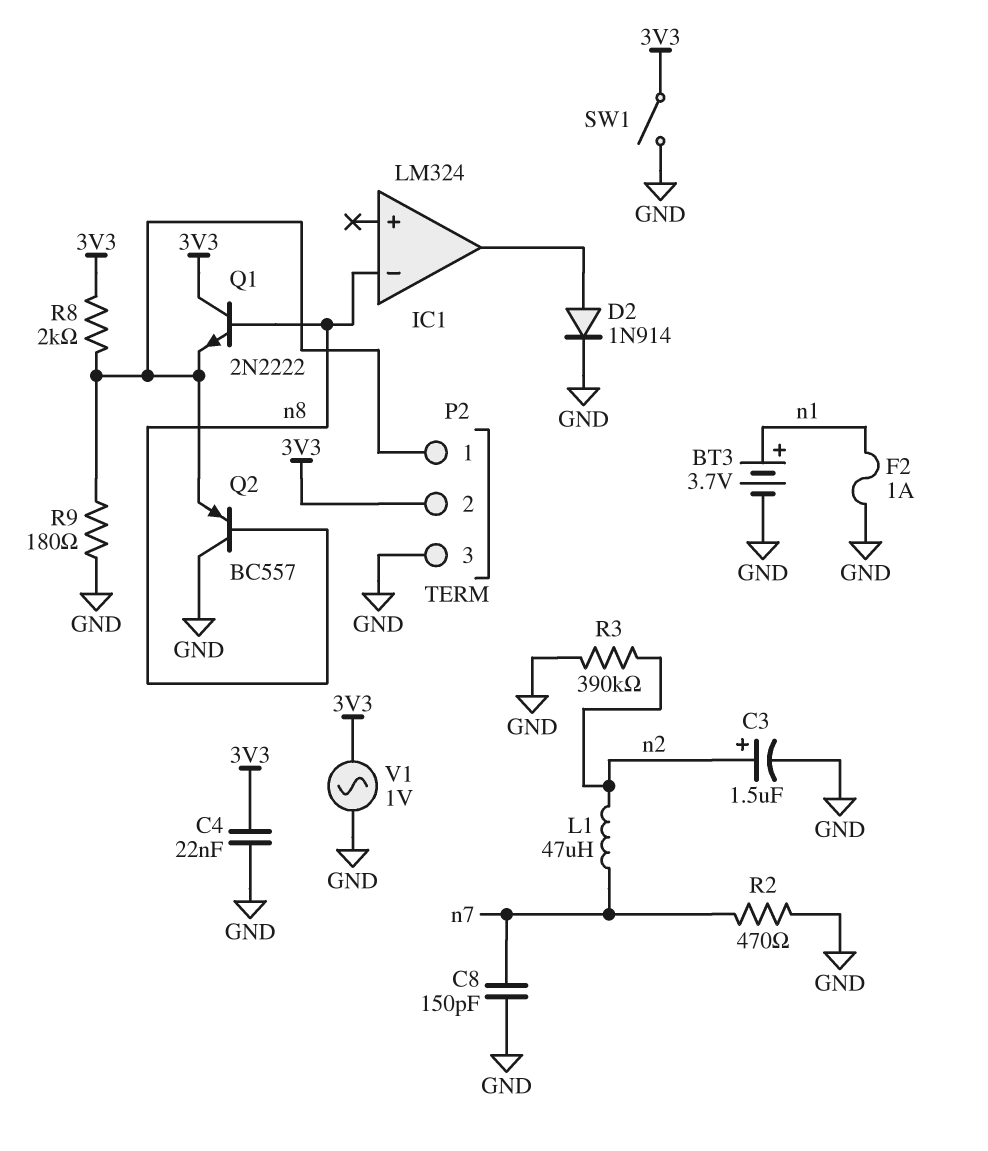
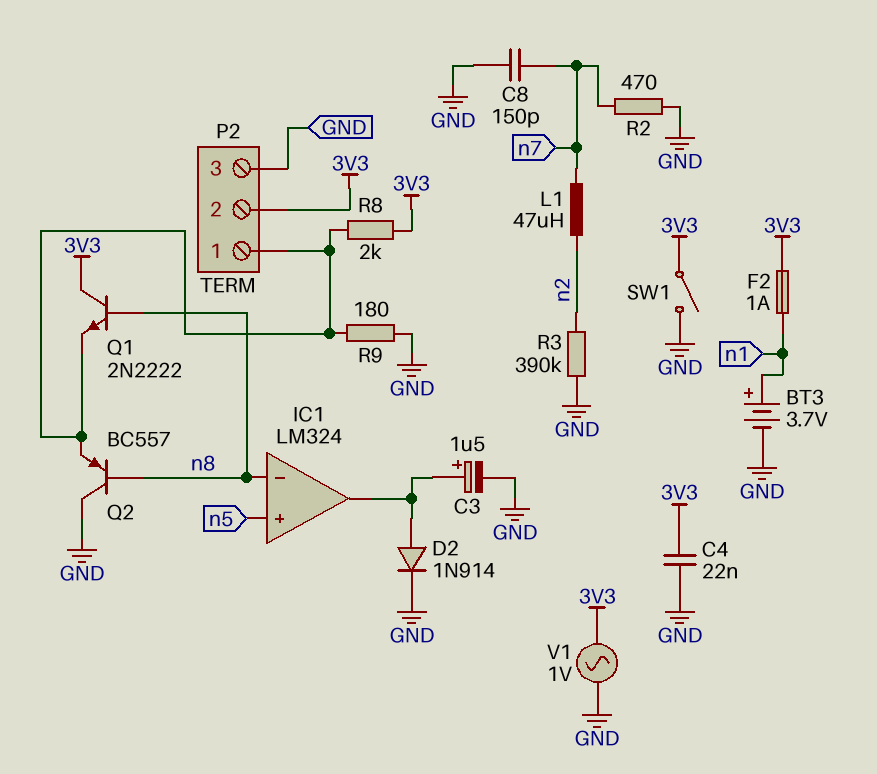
C3: 1.5uF (plus n2, minus GND) -> 1.5uF (plus IC1/out, minus GND)
F2: 1A (GND, n1) -> 1A (3V3, n1)
IC1 pin in+: none -> n5

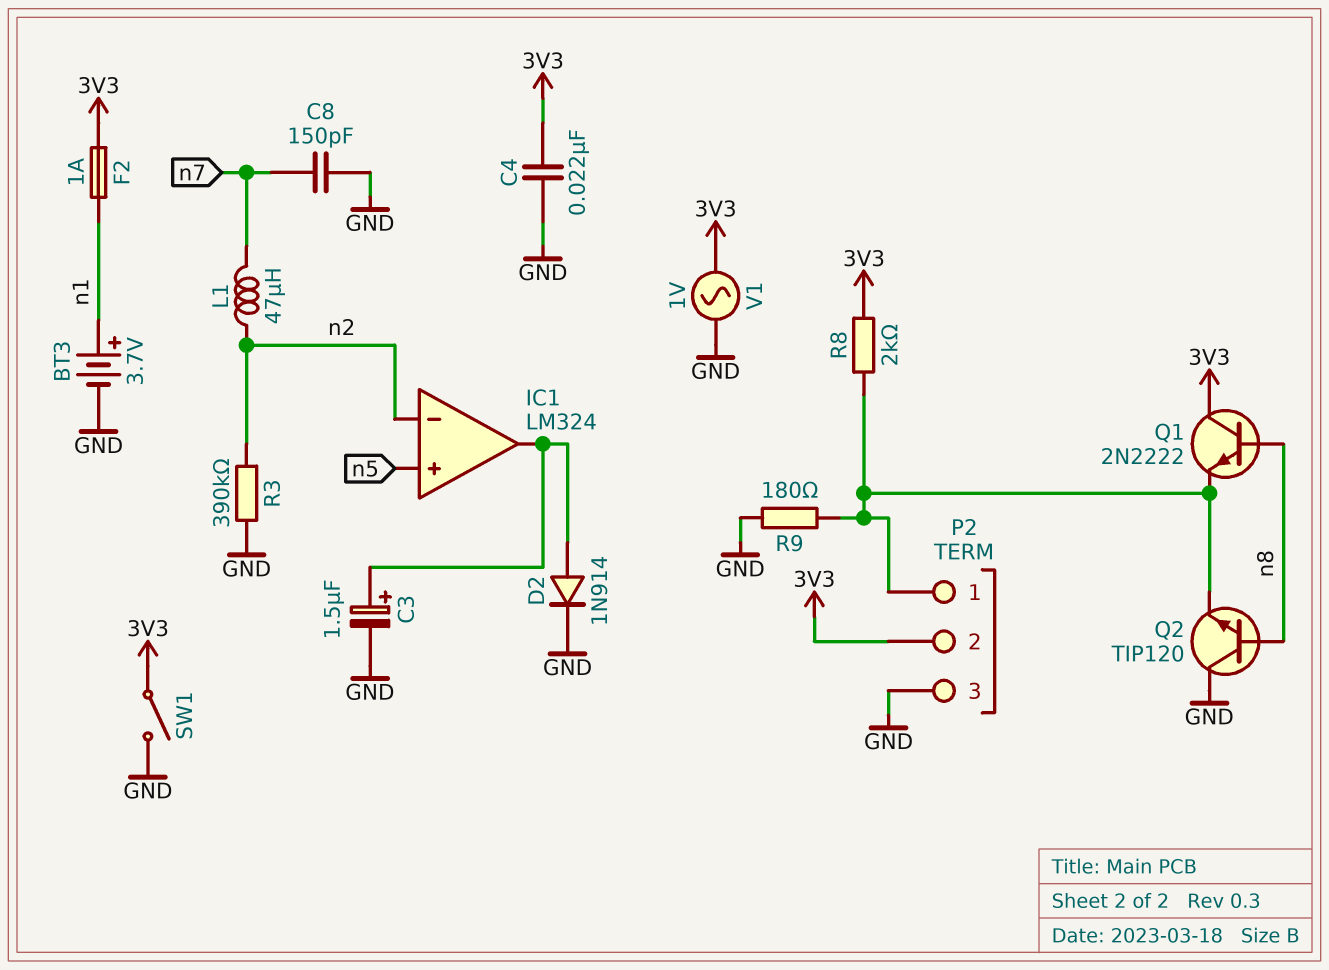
IC1 pin in-: n8 -> n2
Q2: PNP BC557 (B n8, C GND, E P2/1) -> NPN TIP120 (B n8, C GND, E P2/1)
R2: 470 (GND, n7) -> none

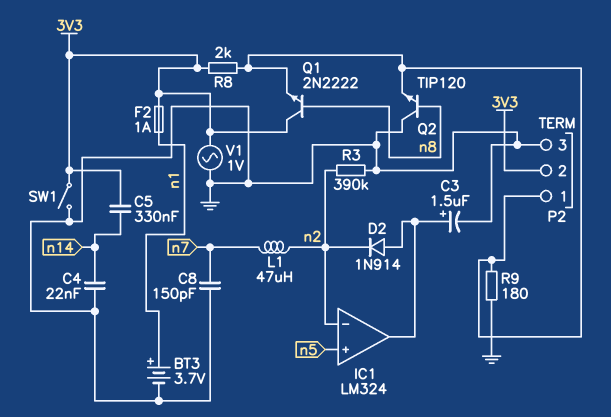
C4: 22nF (3V3, GND) -> 22nF (GND, n14)
C5: none -> 330nF (3V3, n14)
D2: diode 1N914 (A IC1/out, K GND) -> diode 1N914 (A IC1/out, K n2)

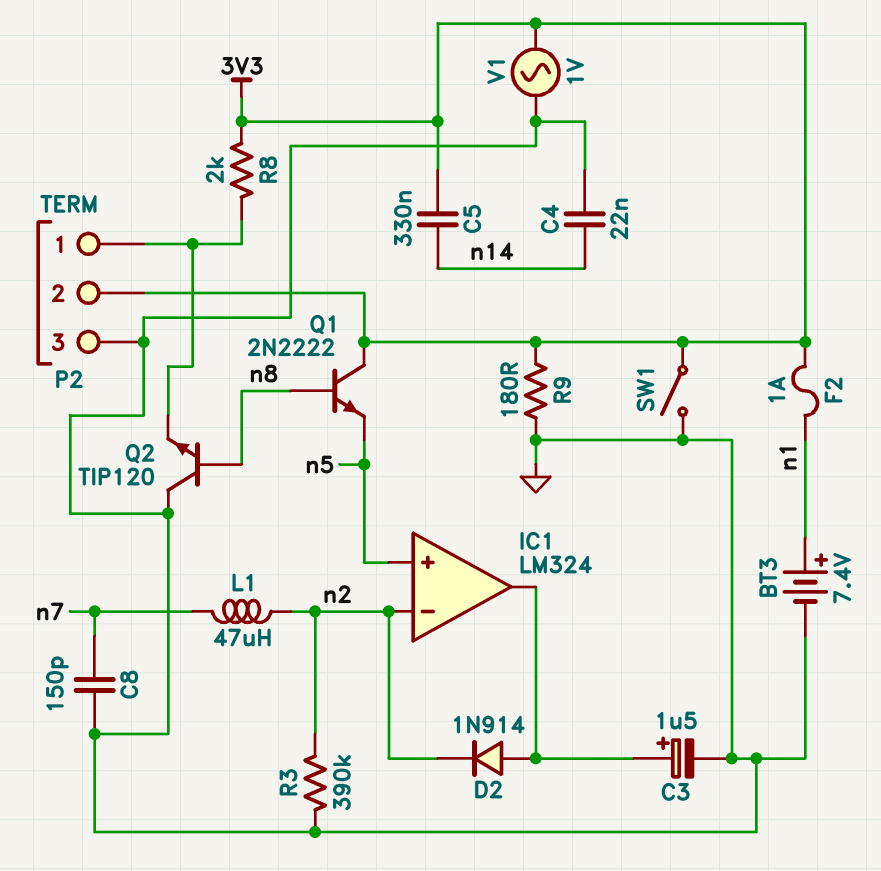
BT3: 3.7V (plus n1, minus GND) -> 7.4V (plus n1, minus GND)
Q1: NPN 2N2222 (B n8, C 3V3, E P2/1) -> NPN 2N2222 (B n8, C 3V3, E n5)
R9: 180 (GND, P2/1) -> 180 (3V3, GND)

